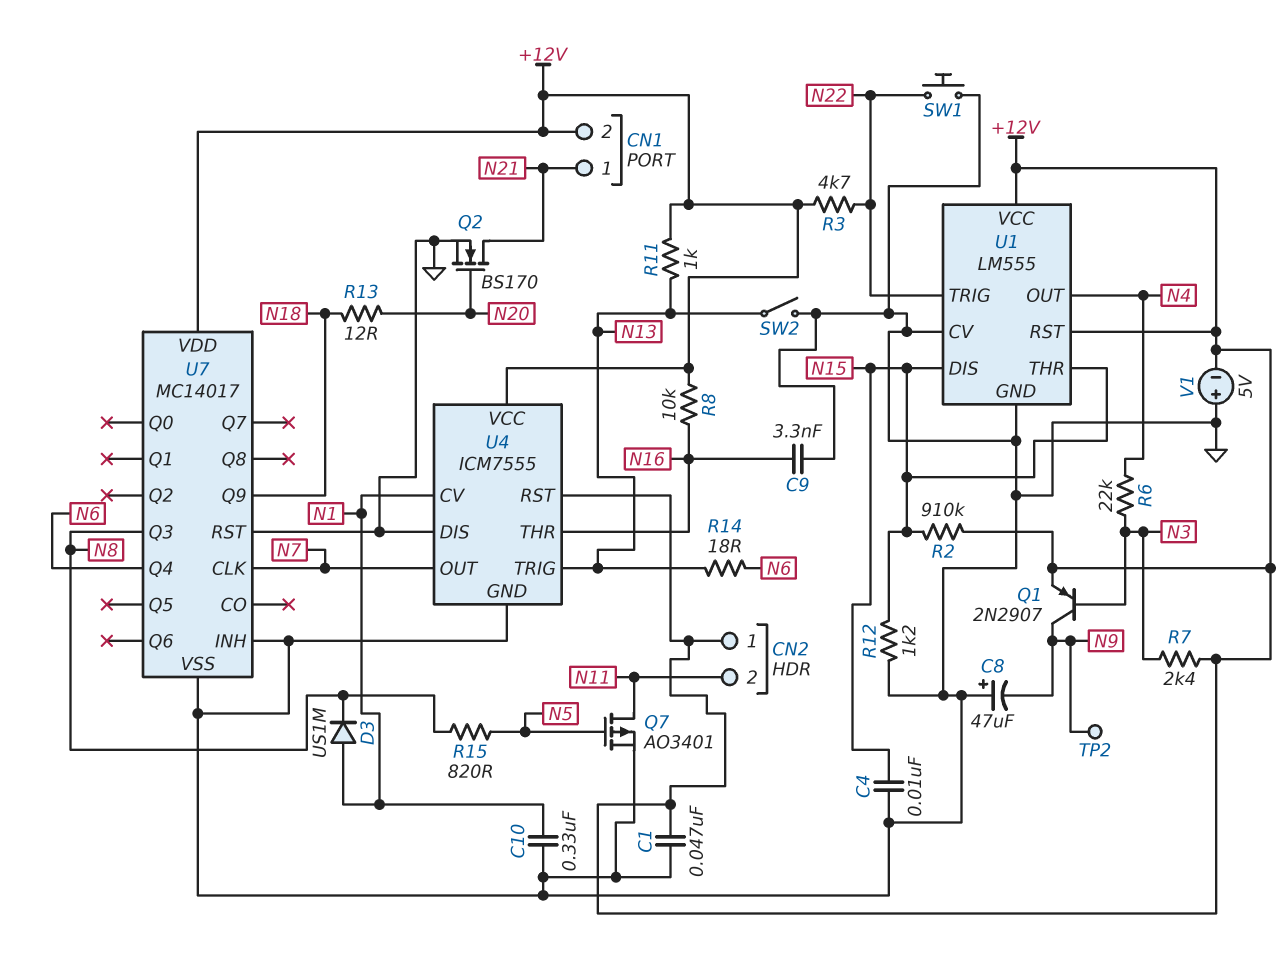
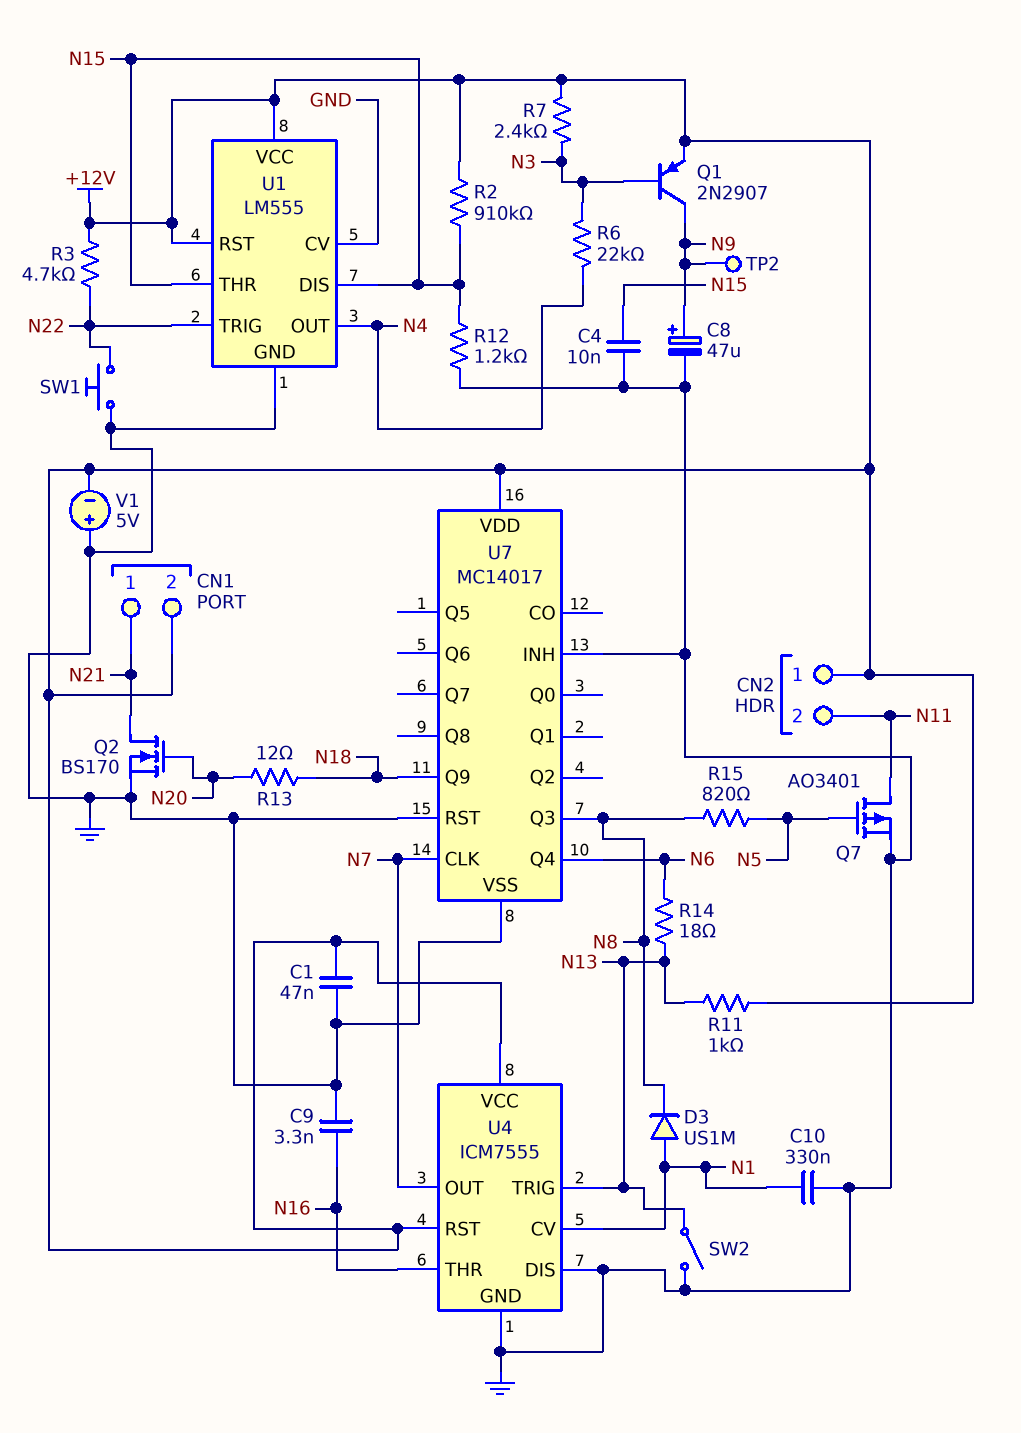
C8: 47uF (plus GND, minus N9) -> 47uF (plus N9, minus GND)
R8: 10k (+12V, N16) -> none

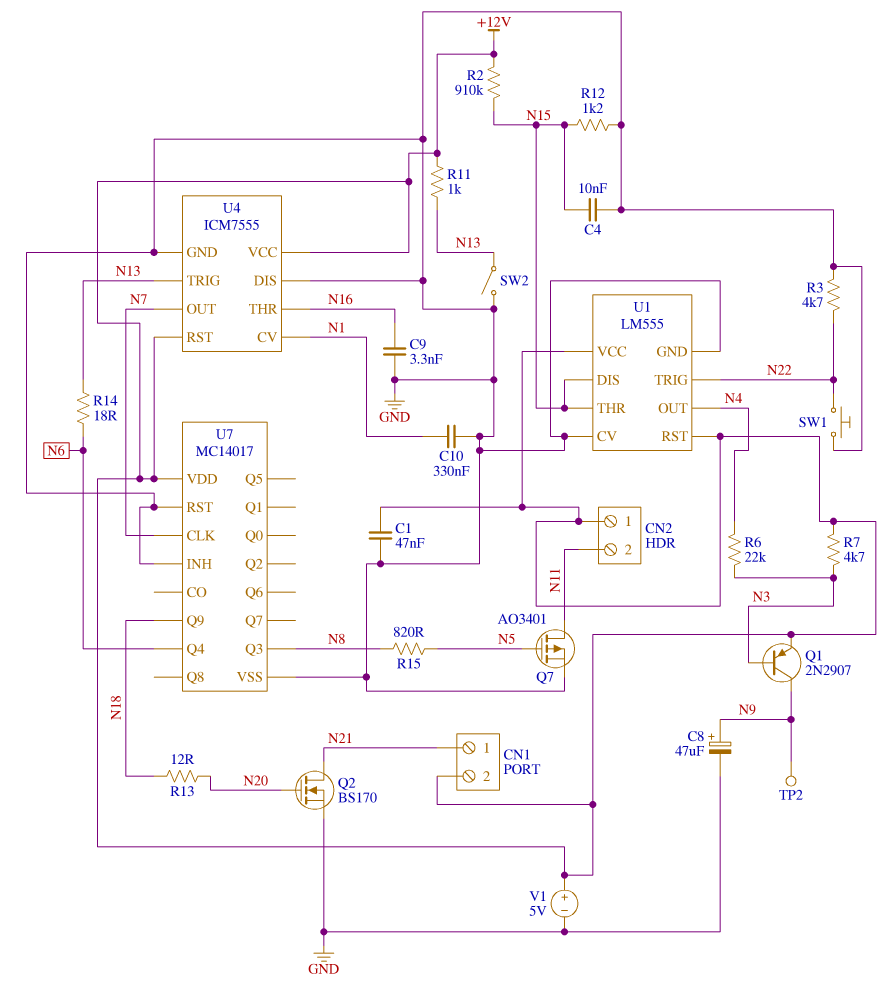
D3: diode US1M (A N1, K N8) -> none
R3: 4.7k (+12V, N22) -> 4.7k (GND, N22)
R7: 2.4k (+12V, N3) -> 4.7k (+12V, N3)
V1: 5V (plus GND, minus +12V) -> 5V (plus +12V, minus GND)

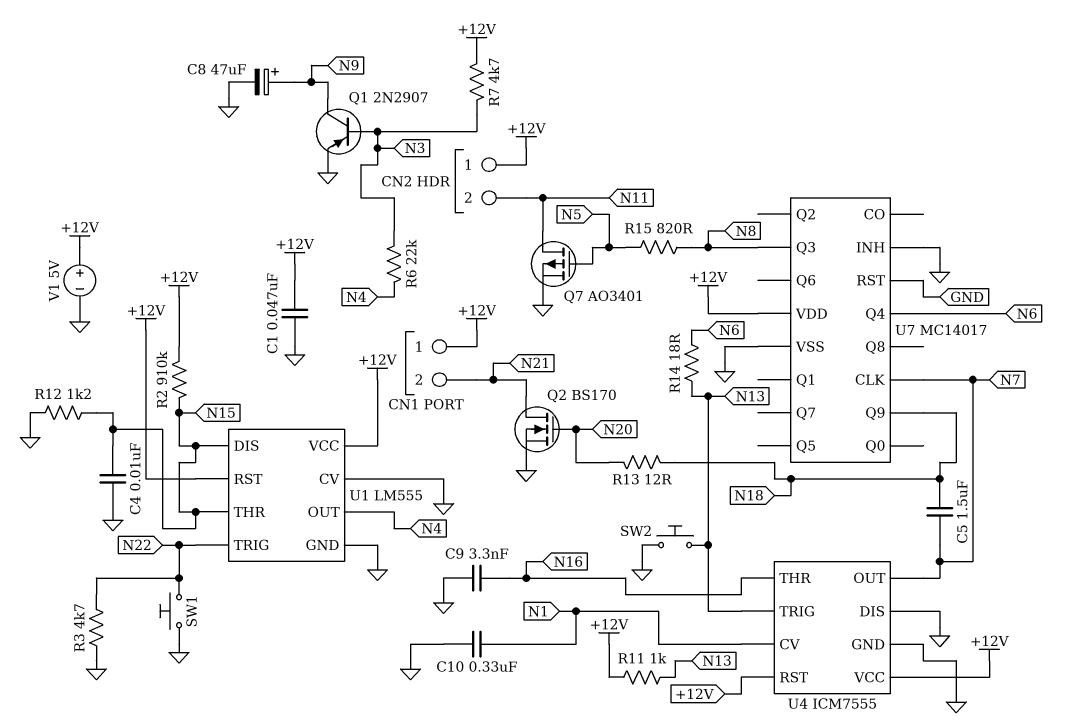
C5: none -> 1.5uF (N7, N18)
CN1 pin 1: N21 -> +12V
CN1 pin 2: +12V -> N21
Q1: PNP 2N2907 (B N3, C N9, E +12V) -> PNP 2N2907 (B N3, C N9, E GND)
SW2: switch (GND, N13) -> button (GND, N13)
TP2: test point (N9) -> none

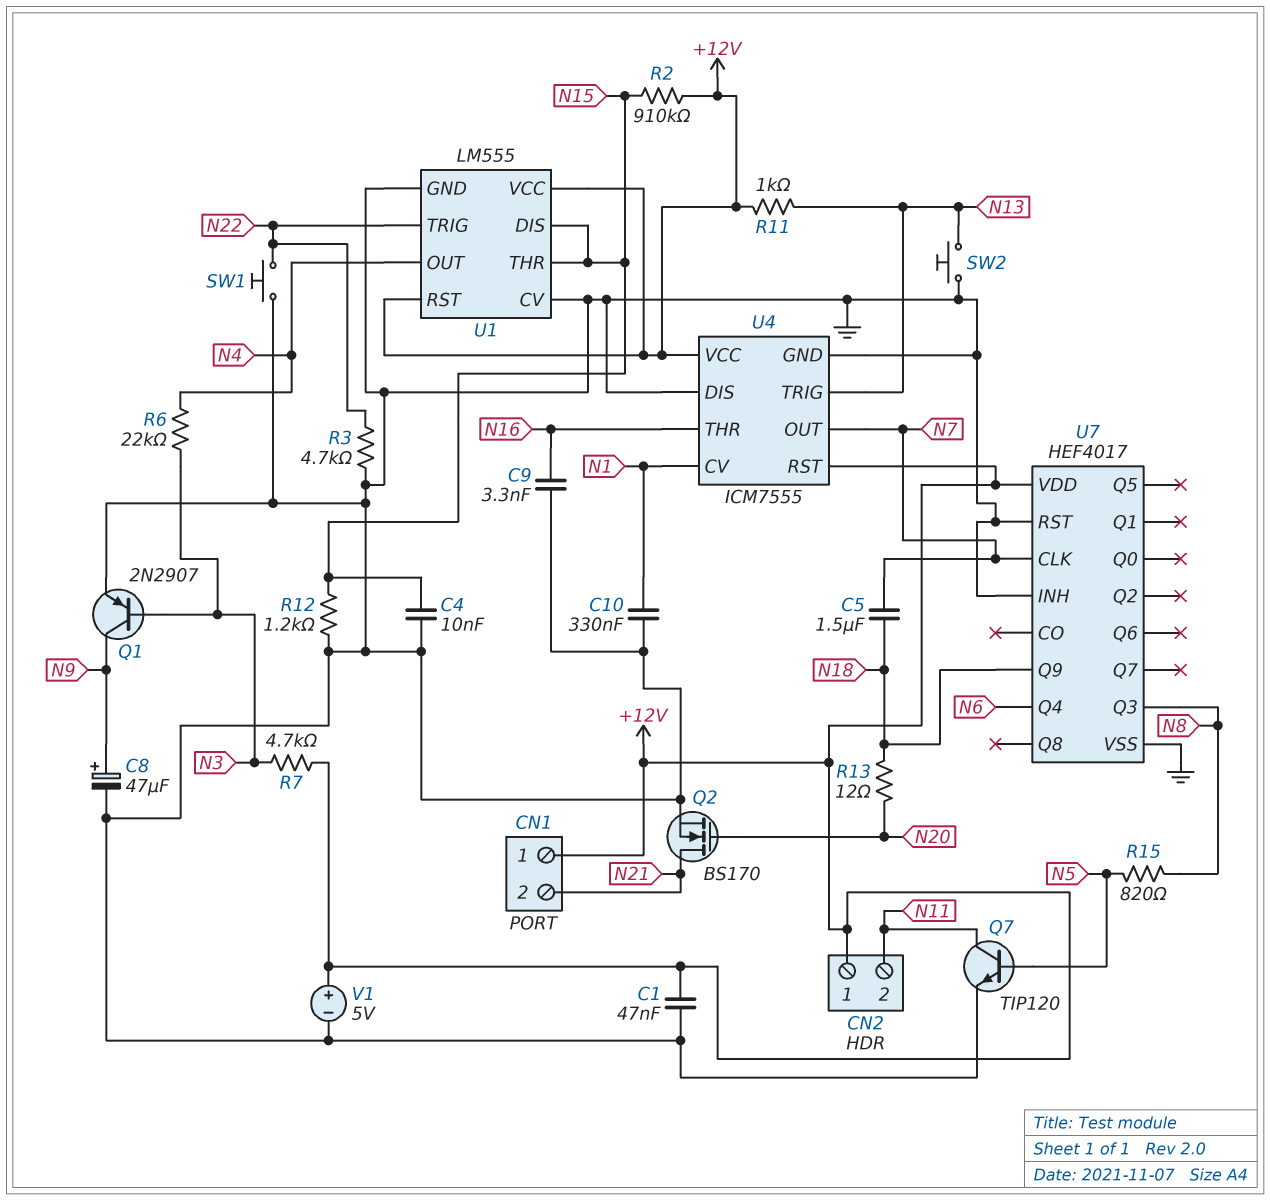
Q7: PMOS AO3401 (G N5, D N11, S GND) -> NPN TIP120 (B N5, C N11, E GND)
R14: 18 (N6, N13) -> none
U7: MC14017 -> HEF4017

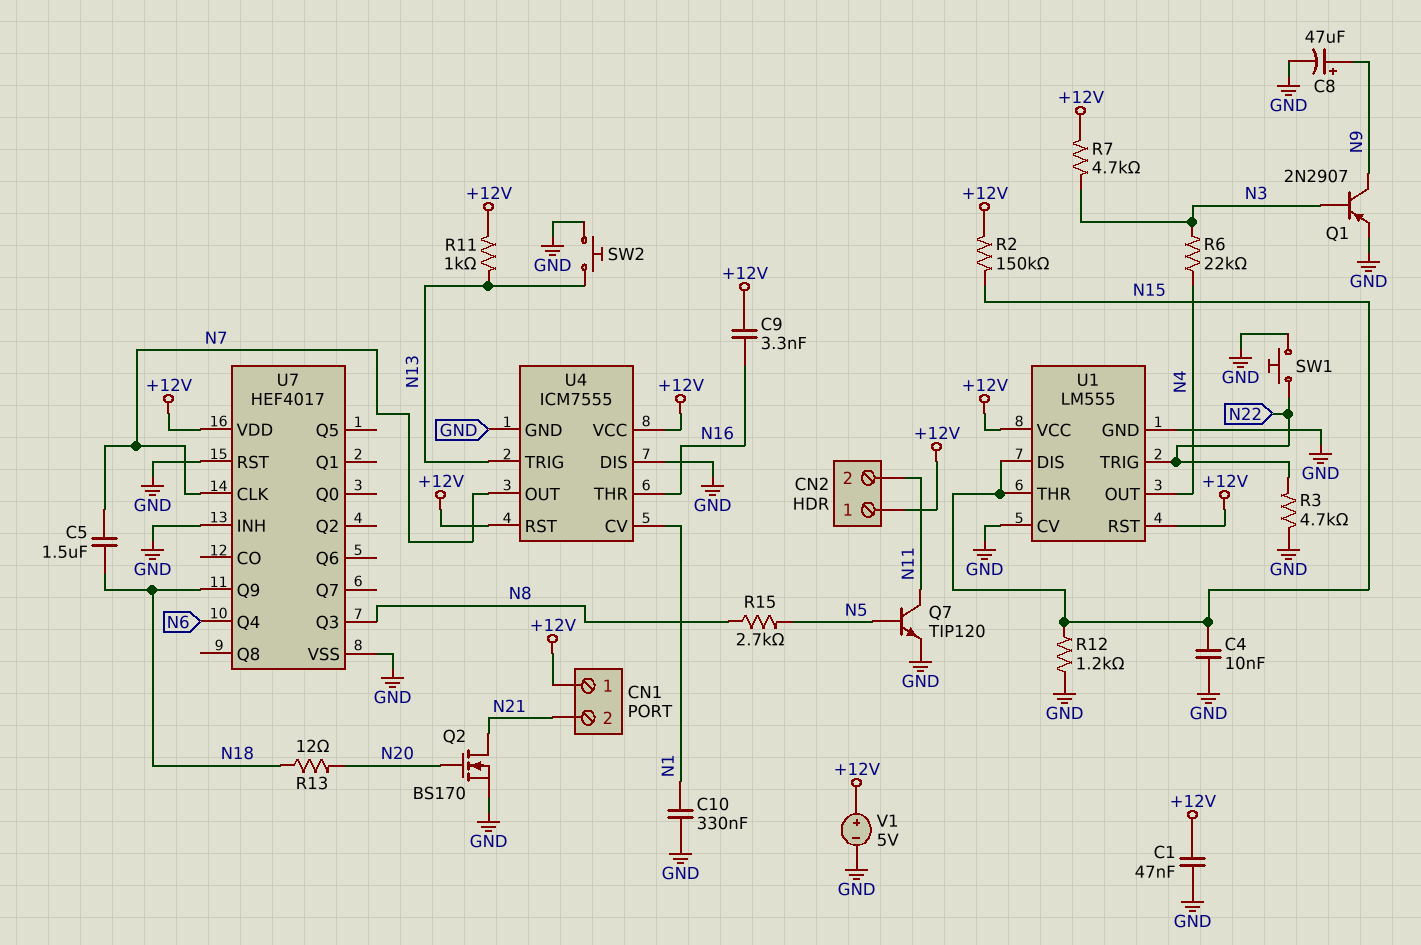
C9: 3.3nF (GND, N16) -> 3.3nF (+12V, N16)
R2: 910k (+12V, N15) -> 150k (+12V, N15)
R15: 820 (N5, N8) -> 2.7k (N5, N8)

